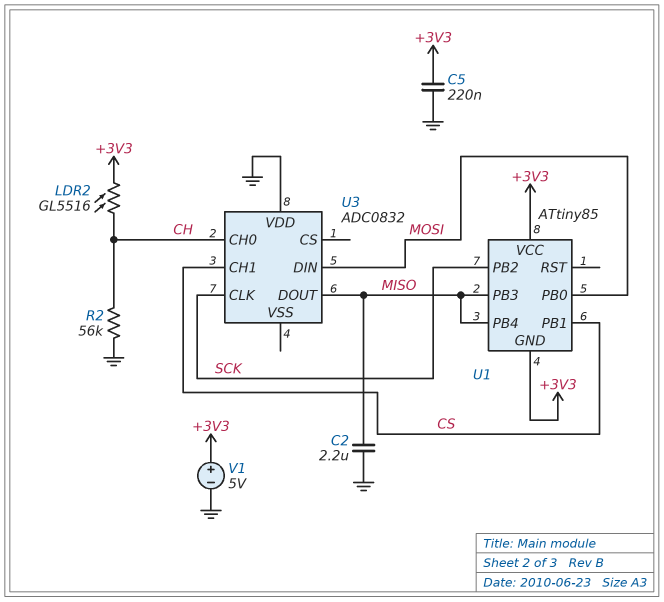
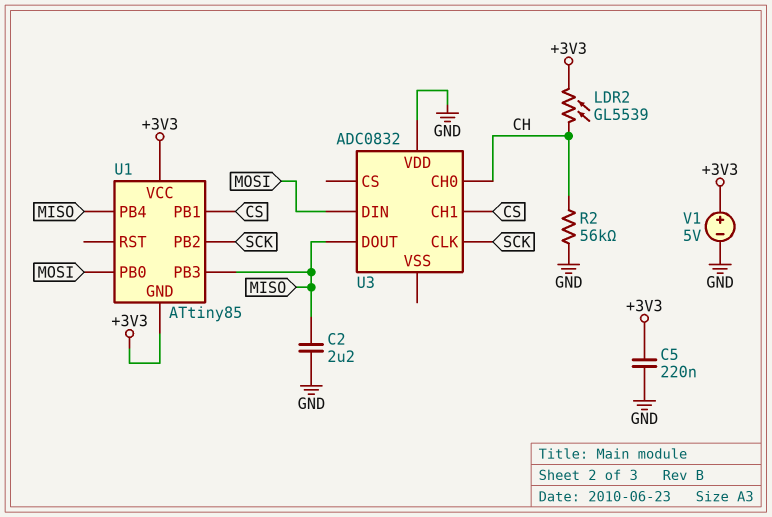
LDR2: GL5516 (+3V3, CH) -> GL5539 (+3V3, CH)

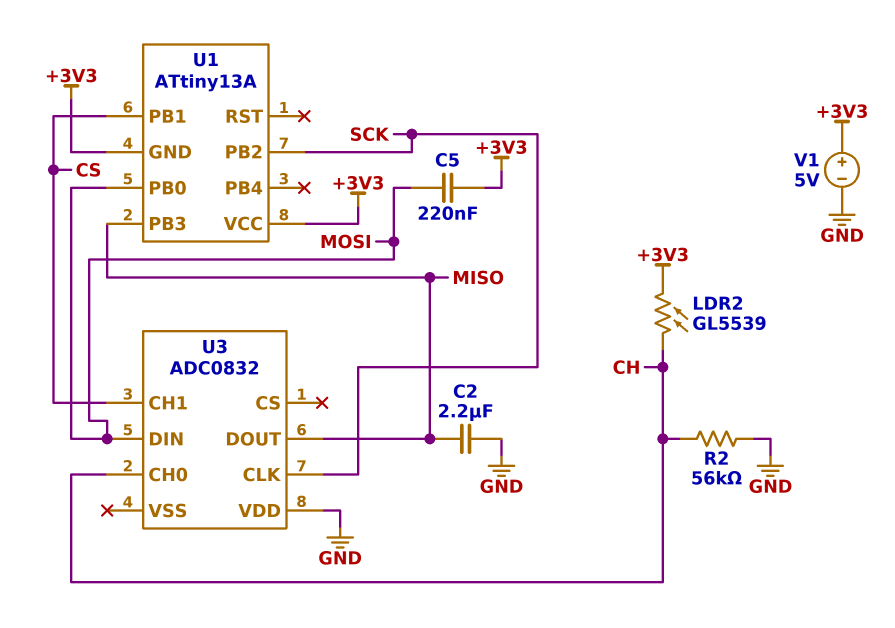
C5: 220nF (+3V3, GND) -> 220nF (+3V3, MOSI)
U1: ATtiny85 -> ATtiny13A
U1 pin PB4: MISO -> none

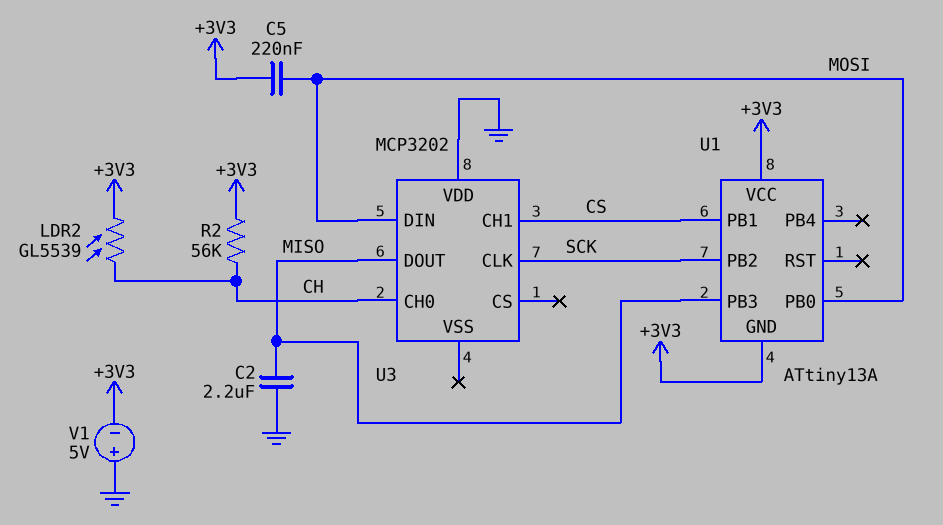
R2: 56k (CH, GND) -> 56k (+3V3, CH)
U3: ADC0832 -> MCP3202
V1: 5V (plus +3V3, minus GND) -> 5V (plus GND, minus +3V3)

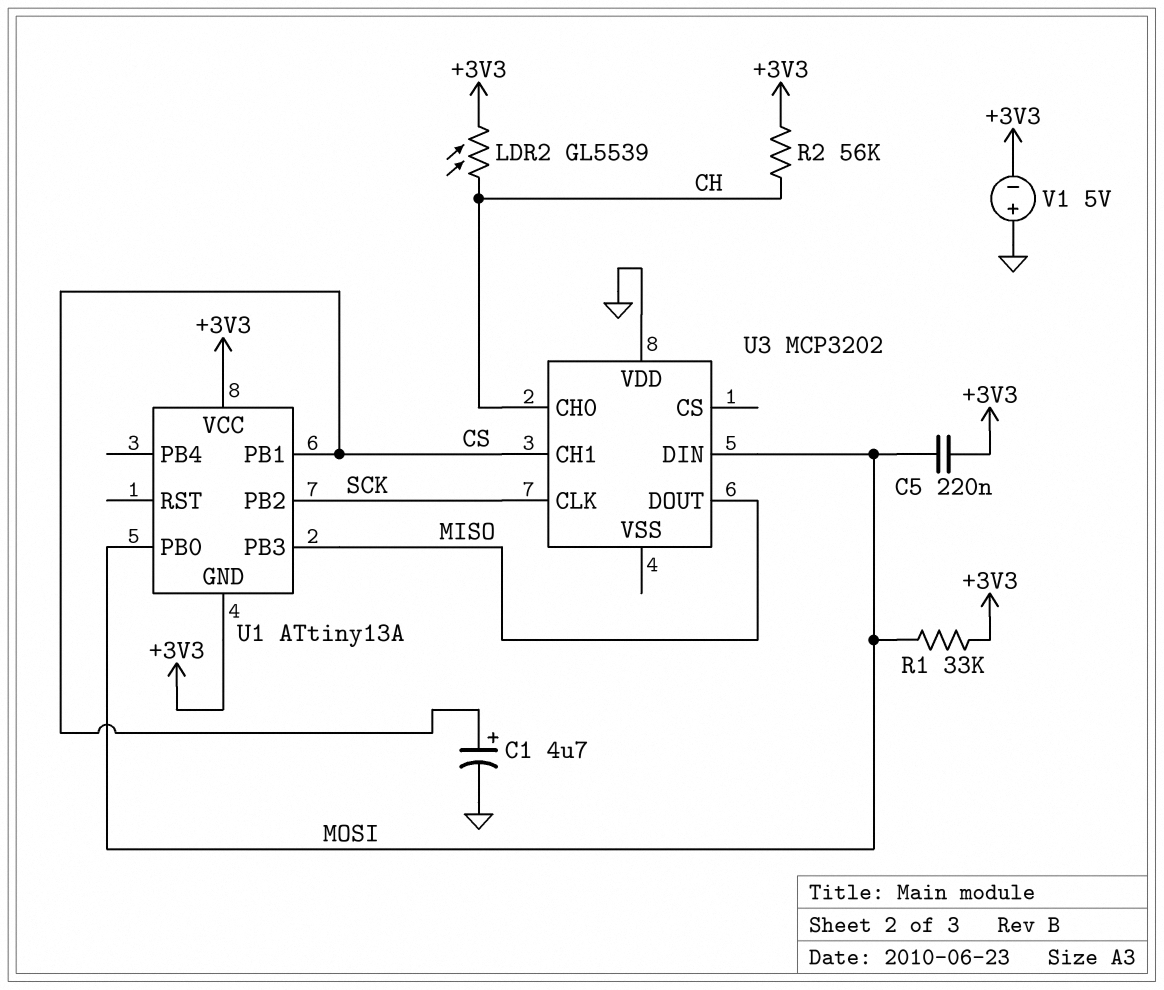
C1: none -> 4.7uF (plus CS, minus GND)
C2: 2.2uF (GND, MISO) -> none
R1: none -> 33k (+3V3, MOSI)

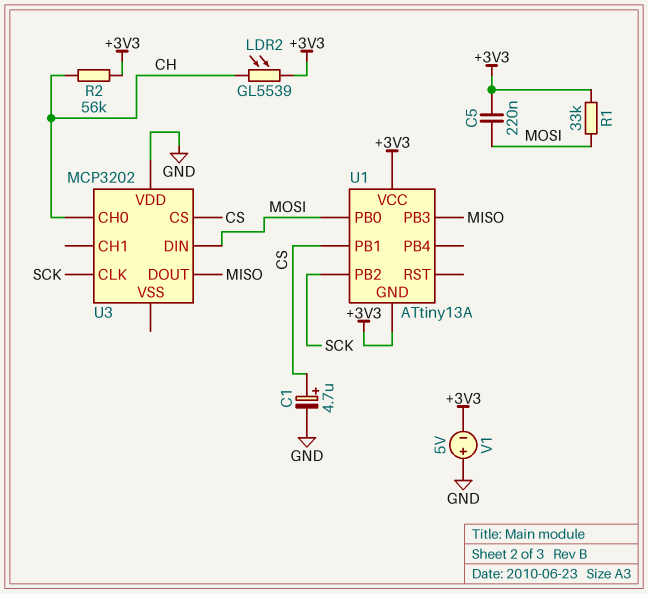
U3 pin CH1: CS -> none
U3 pin CS: none -> CS

